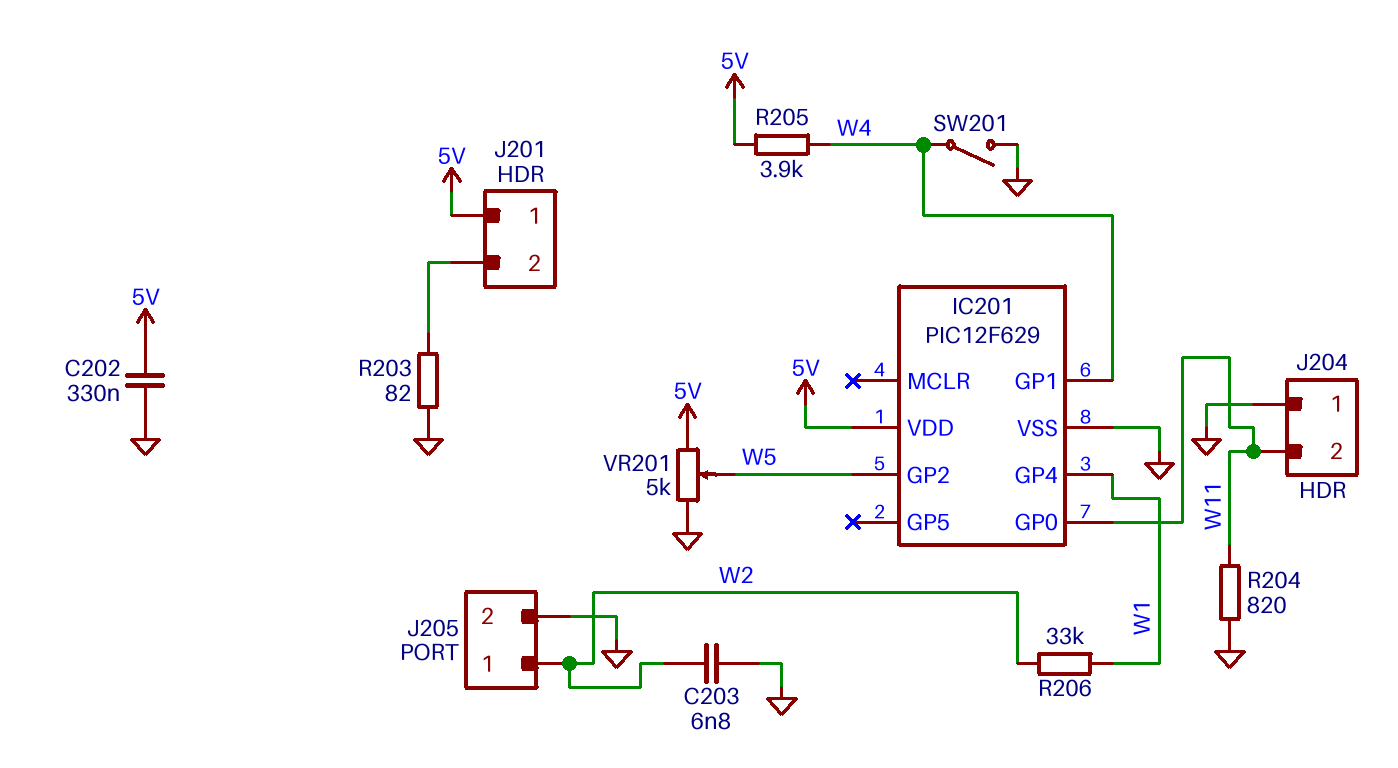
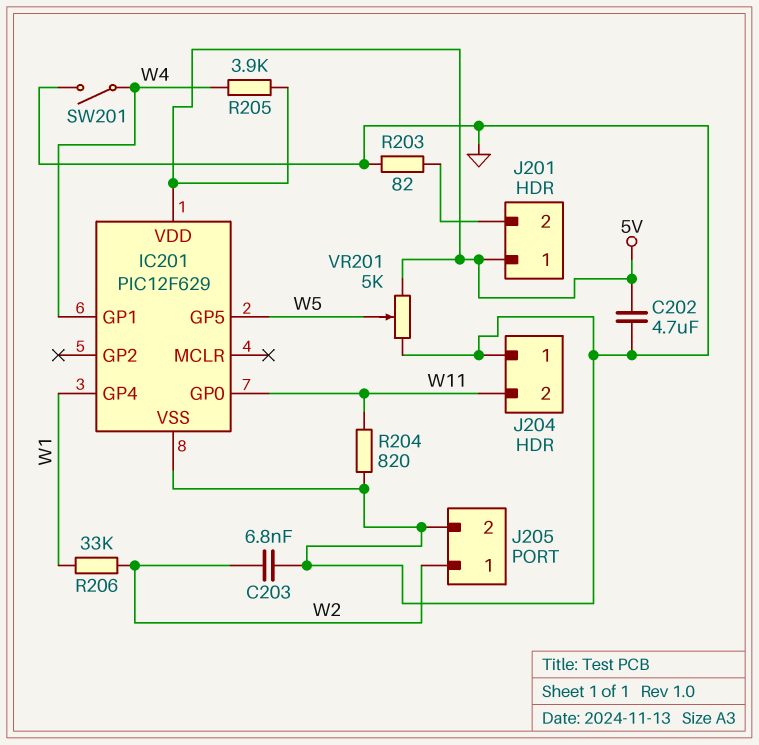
C202: 330nF (5V, GND) -> 4.7uF (5V, GND)
IC201 pin GP2: W5 -> none
IC201 pin GP5: none -> W5

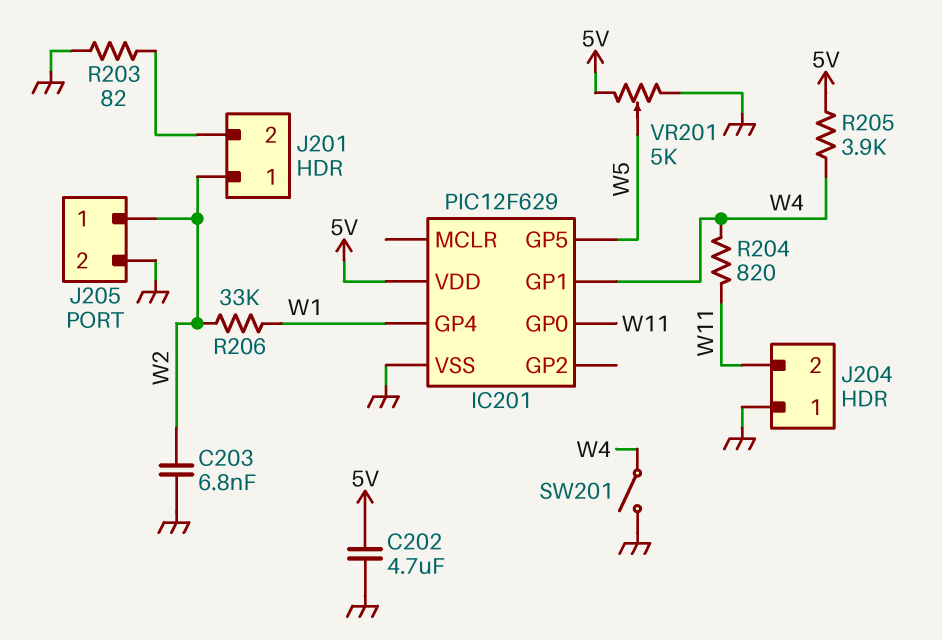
J201 pin 1: 5V -> W2
R204: 820 (GND, W11) -> 820 (W4, W11)

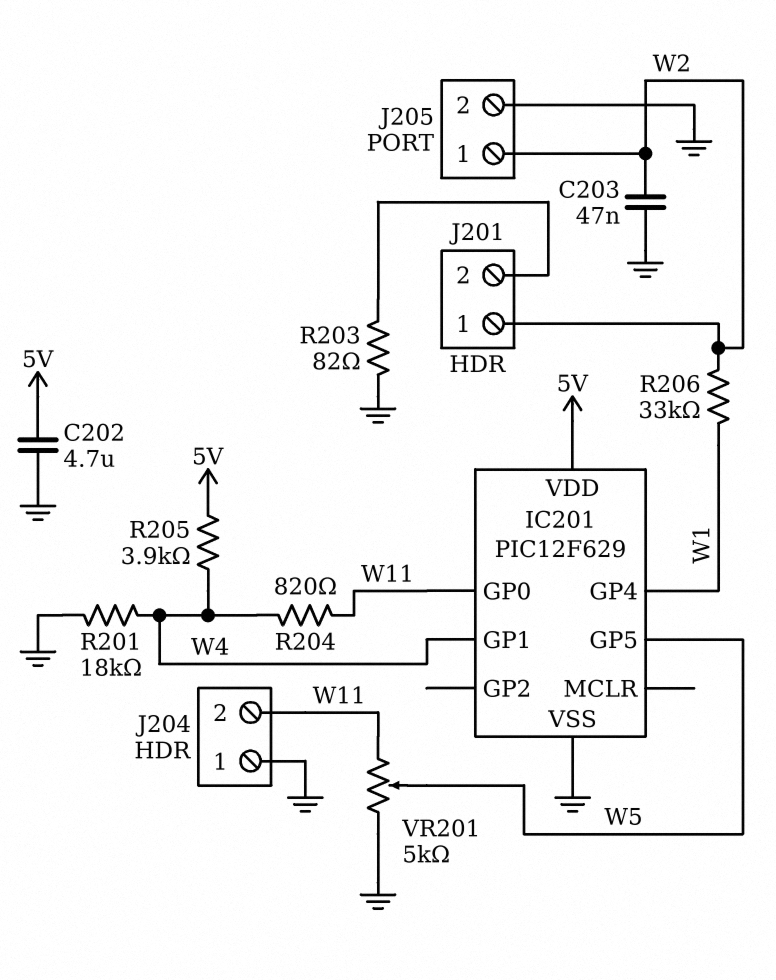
C203: 6.8nF (GND, W2) -> 47nF (GND, W2)
R201: none -> 18k (GND, W4)
SW201: switch (GND, W4) -> none
VR201: 5k (5V, GND, wiper W5) -> 5k (GND, W11, wiper W5)

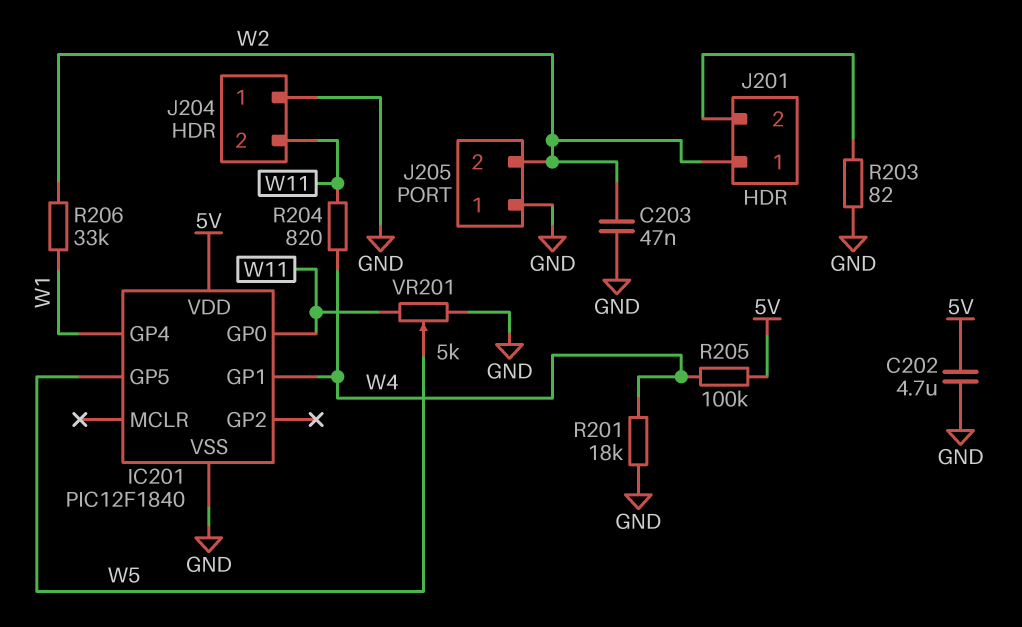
IC201: PIC12F629 -> PIC12F1840
J205 pin 1: W2 -> GND
J205 pin 2: GND -> W2
R205: 3.9k (5V, W4) -> 100k (5V, W4)

